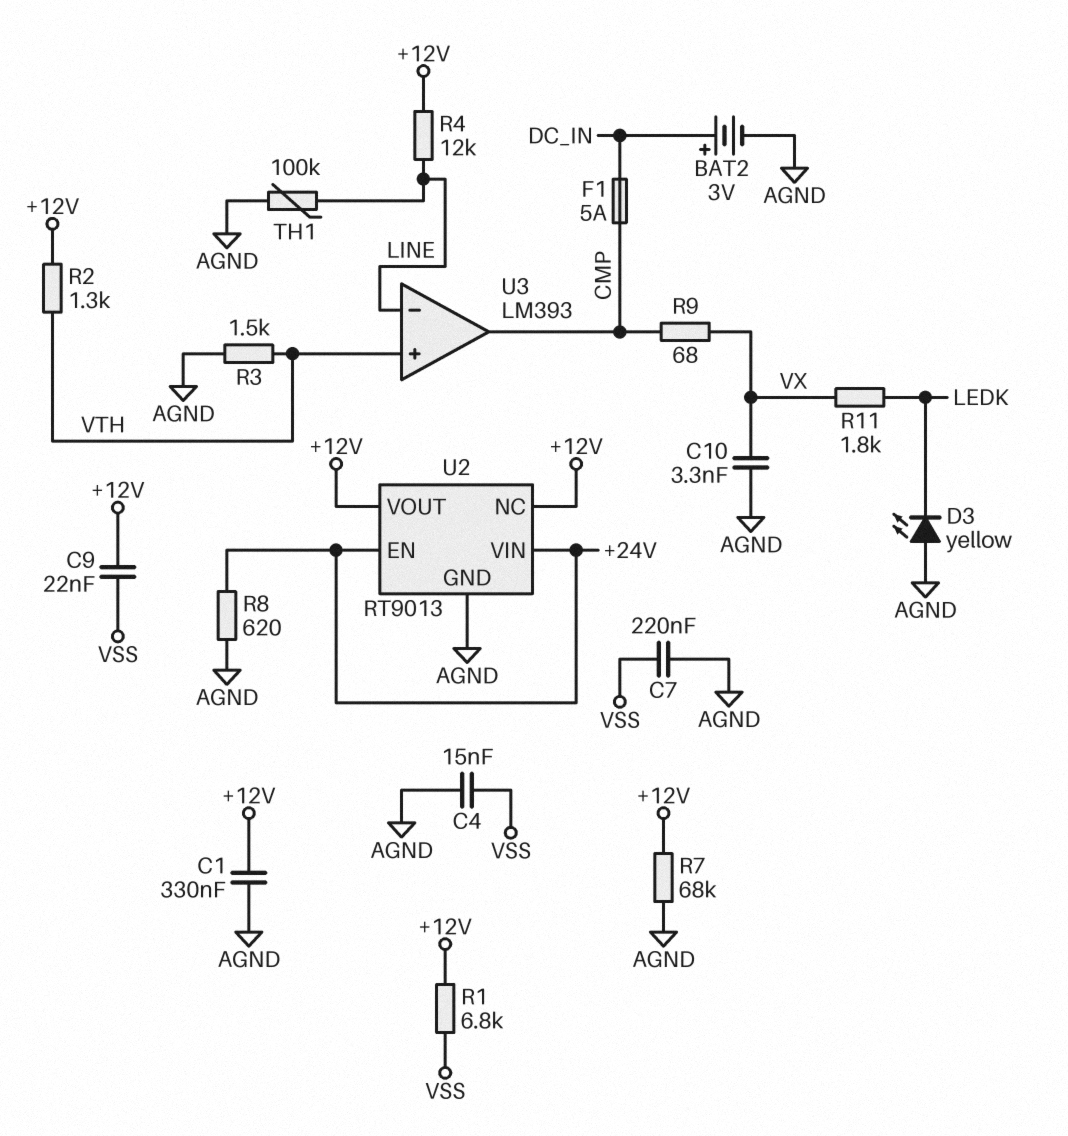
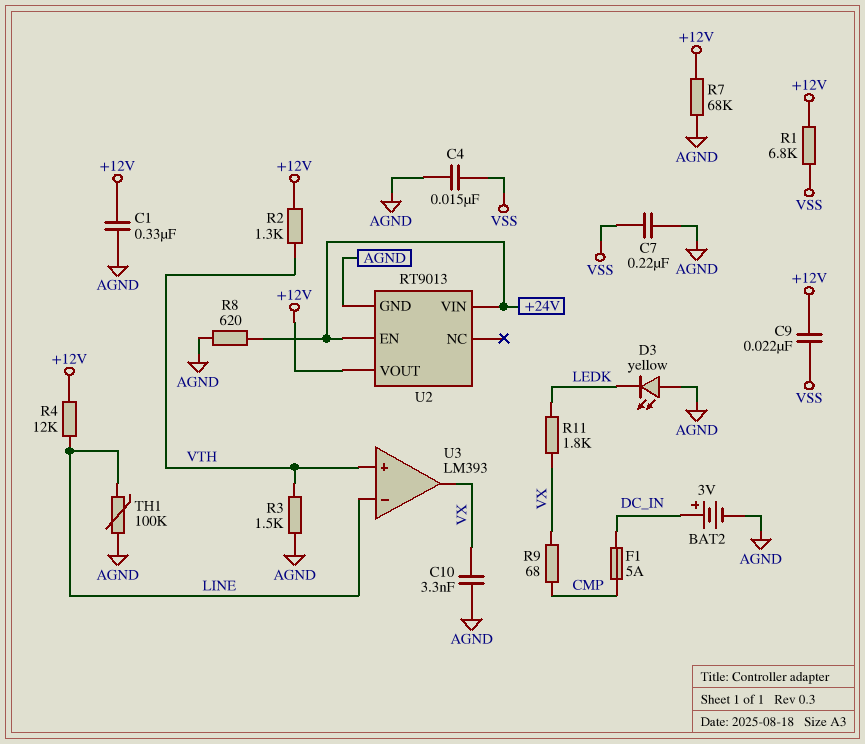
U2 pin NC: +12V -> none
U3 pin out: CMP -> VX

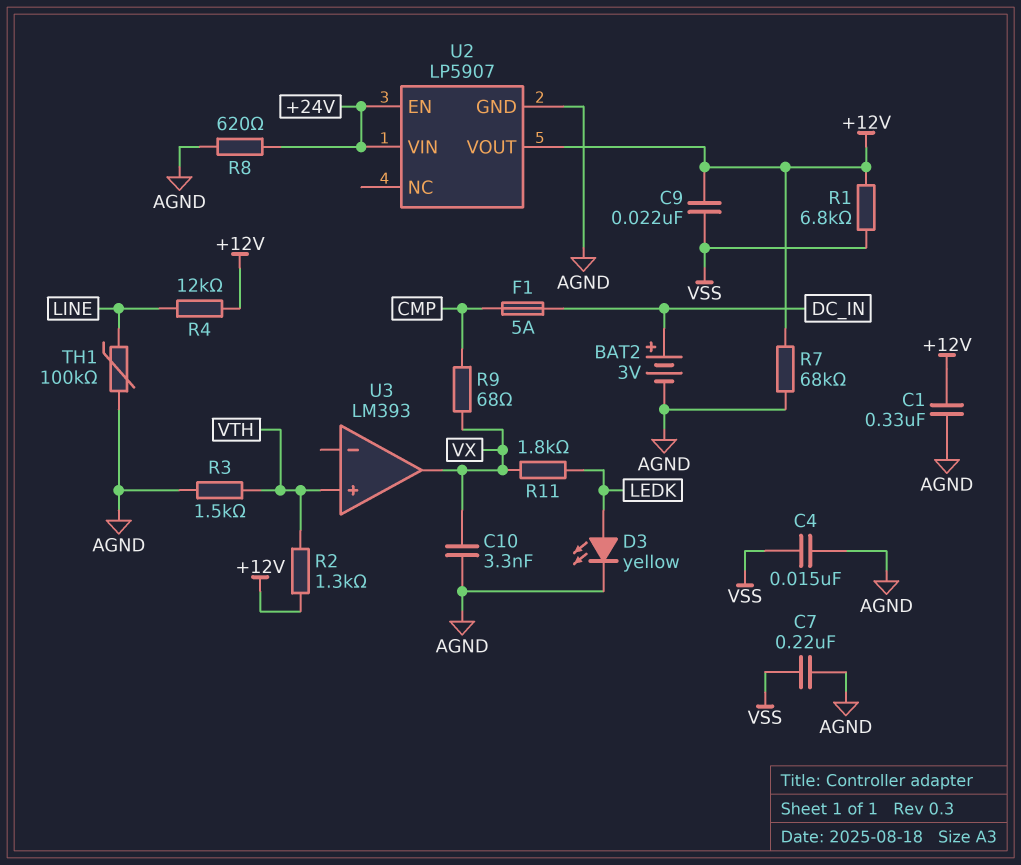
D3: LED yellow (A AGND, K LEDK) -> LED yellow (A LEDK, K AGND)
U2: RT9013 -> LP5907
U3 pin in-: LINE -> none

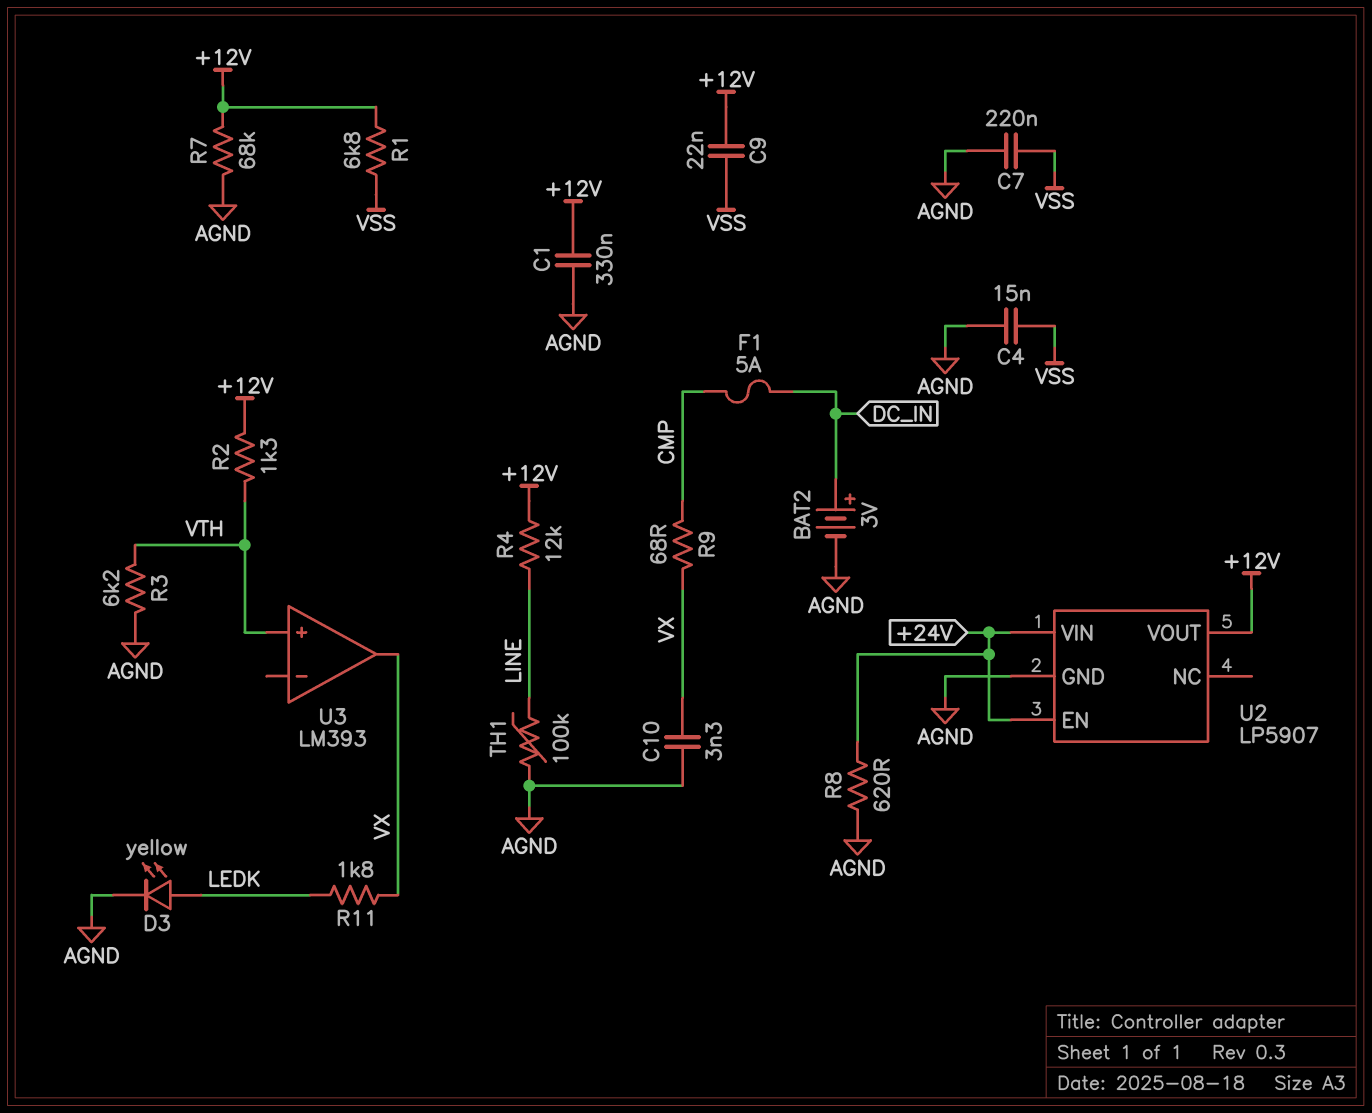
R3: 1.5k (AGND, VTH) -> 6.2k (AGND, VTH)

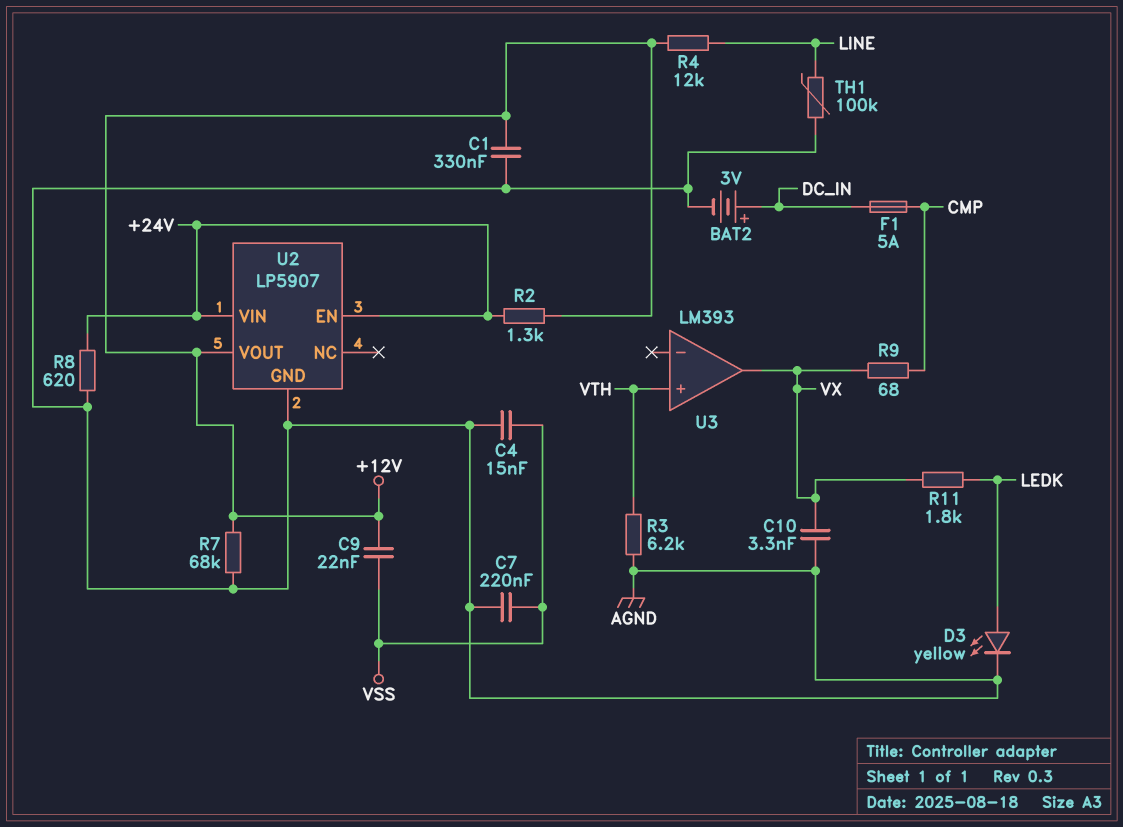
R1: 6.8k (+12V, VSS) -> none
R2: 1.3k (+12V, VTH) -> 1.3k (+12V, +24V)

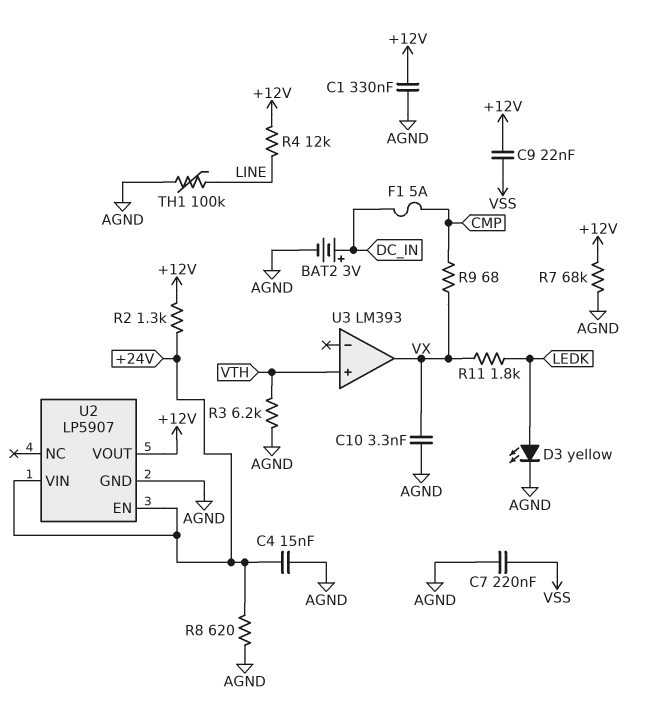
C4: 15nF (AGND, VSS) -> 15nF (+24V, AGND)

